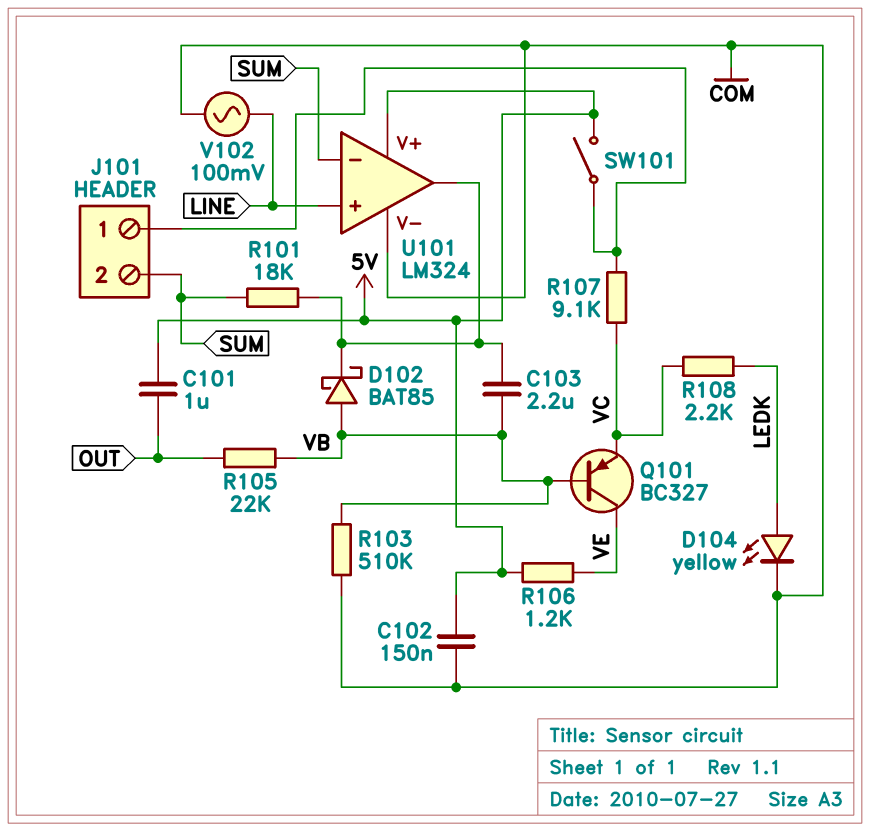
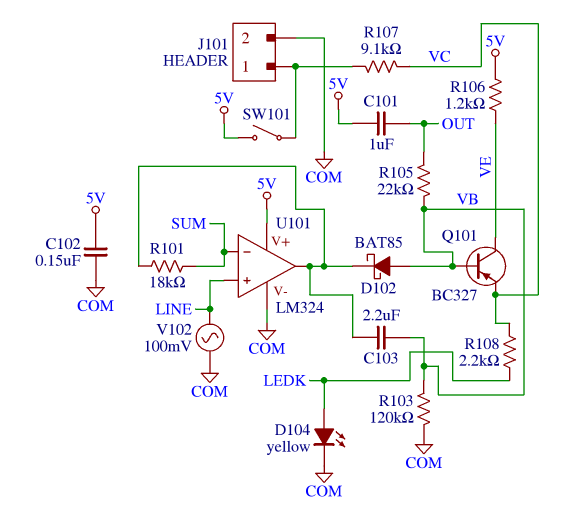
J101 pin 2: SUM -> COM
R103: 510k (COM, VB) -> 120k (COM, VB)

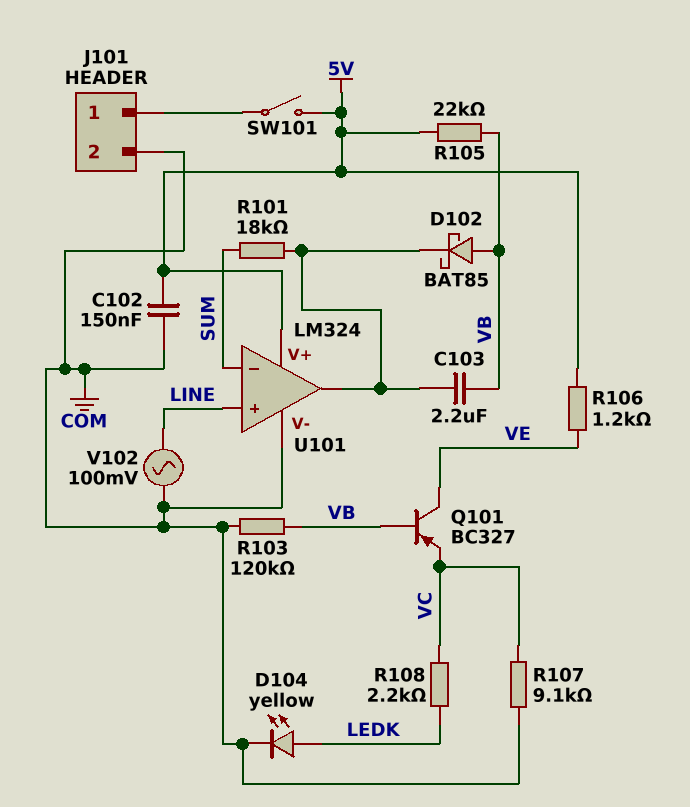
C101: 1uF (5V, OUT) -> none
R105: 22k (OUT, VB) -> 22k (5V, VB)
R107: 9.1k (J101/1, VC) -> 9.1k (COM, VC)

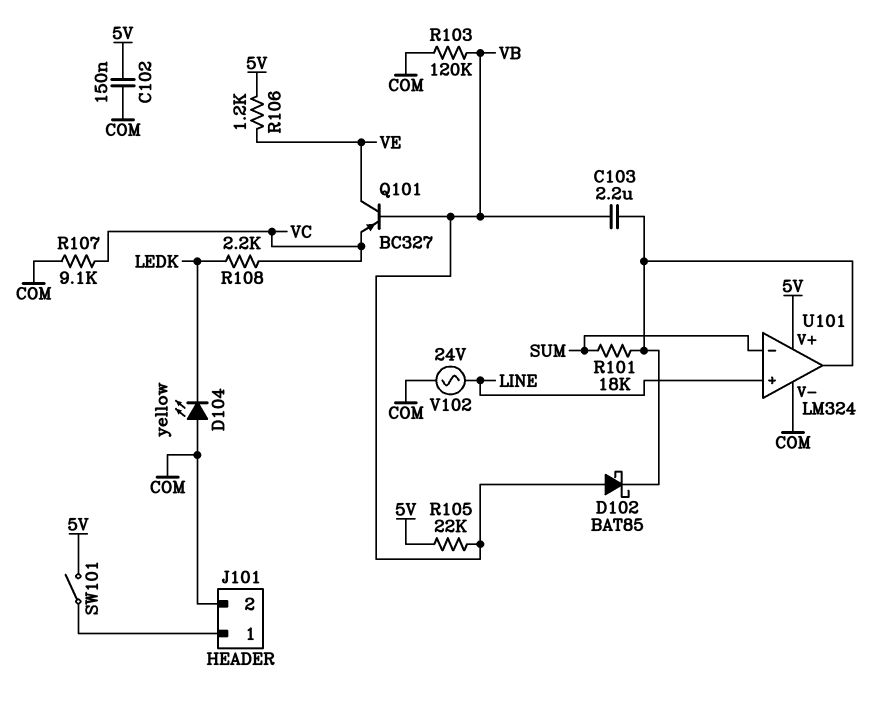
D104: LED yellow (A LEDK, K COM) -> LED yellow (A COM, K LEDK)
V102: AC 100mV (COM, LINE) -> AC 24V (COM, LINE)

